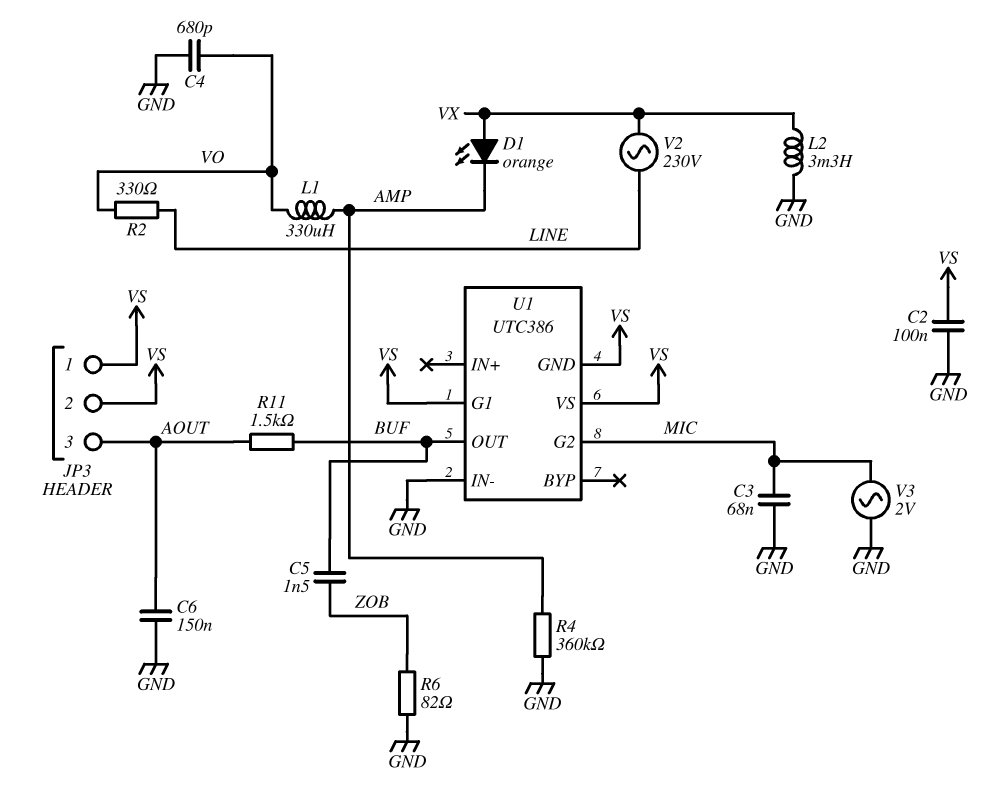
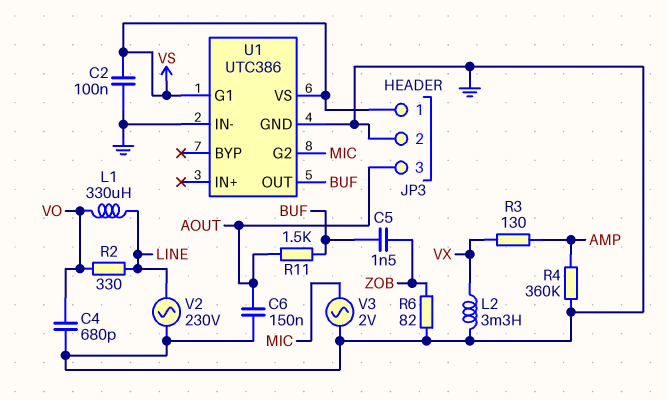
C3: 68nF (GND, MIC) -> none
D1: LED orange (A VX, K AMP) -> none
JP3 pin 2: VS -> GND
L1: 330uH (AMP, VO) -> 330uH (LINE, VO)
R3: none -> 130 (AMP, VX)
U1 pin GND: VS -> GND
V2: AC 230V (LINE, VX) -> AC 230V (GND, LINE)

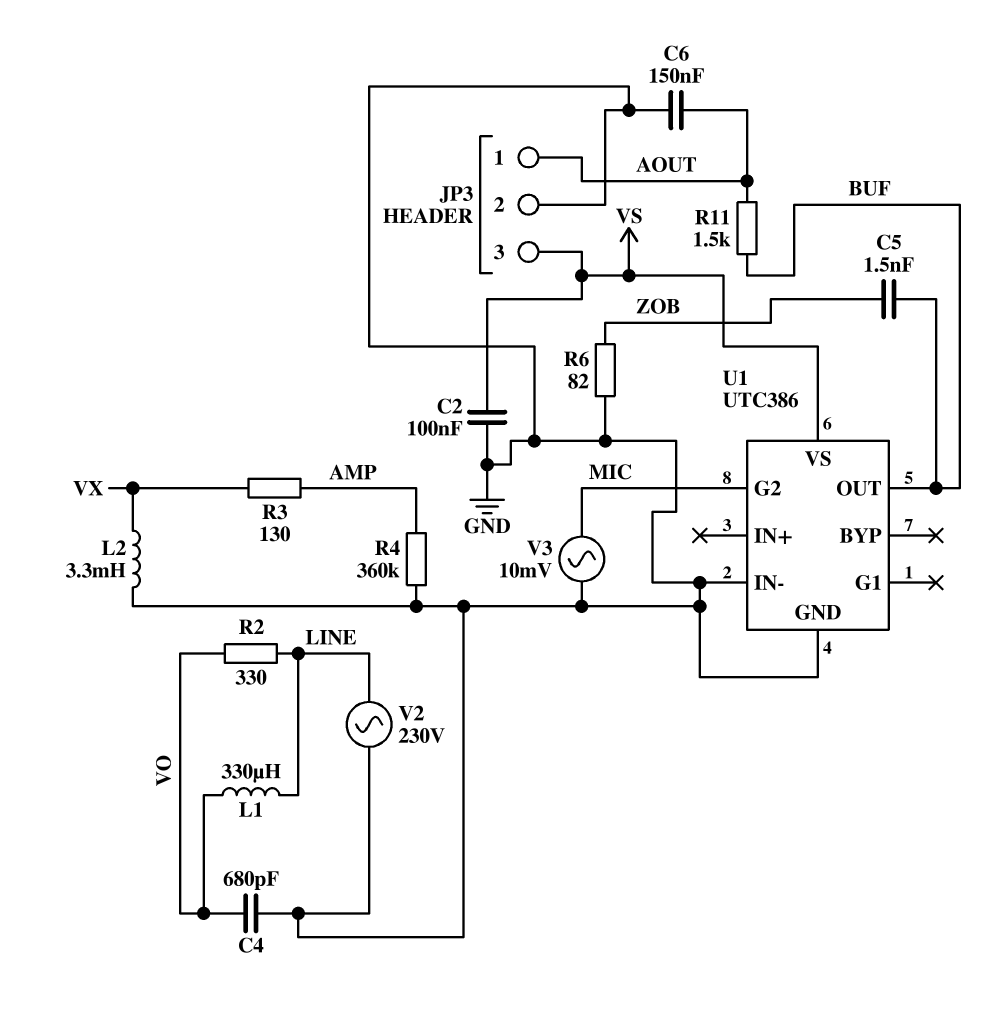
JP3 pin 1: VS -> AOUT
JP3 pin 3: AOUT -> VS
U1 pin G1: VS -> none
V3: AC 2V (GND, MIC) -> AC 10mV (GND, MIC)

